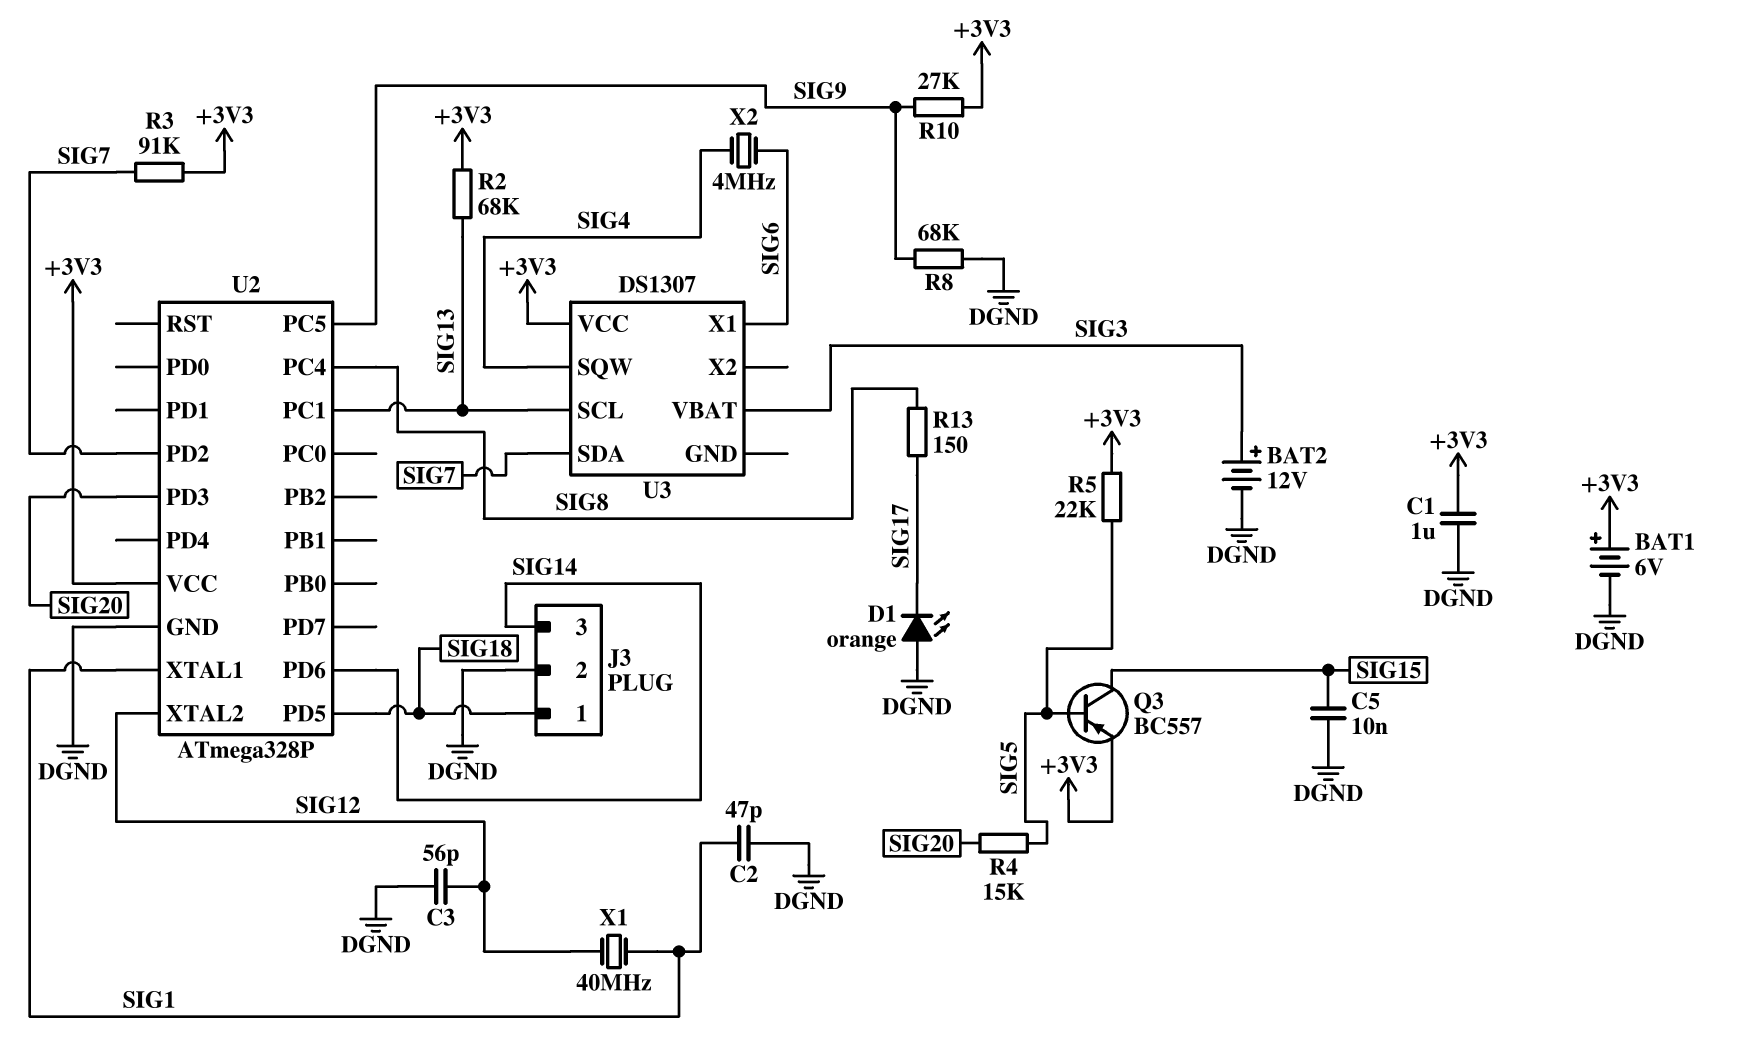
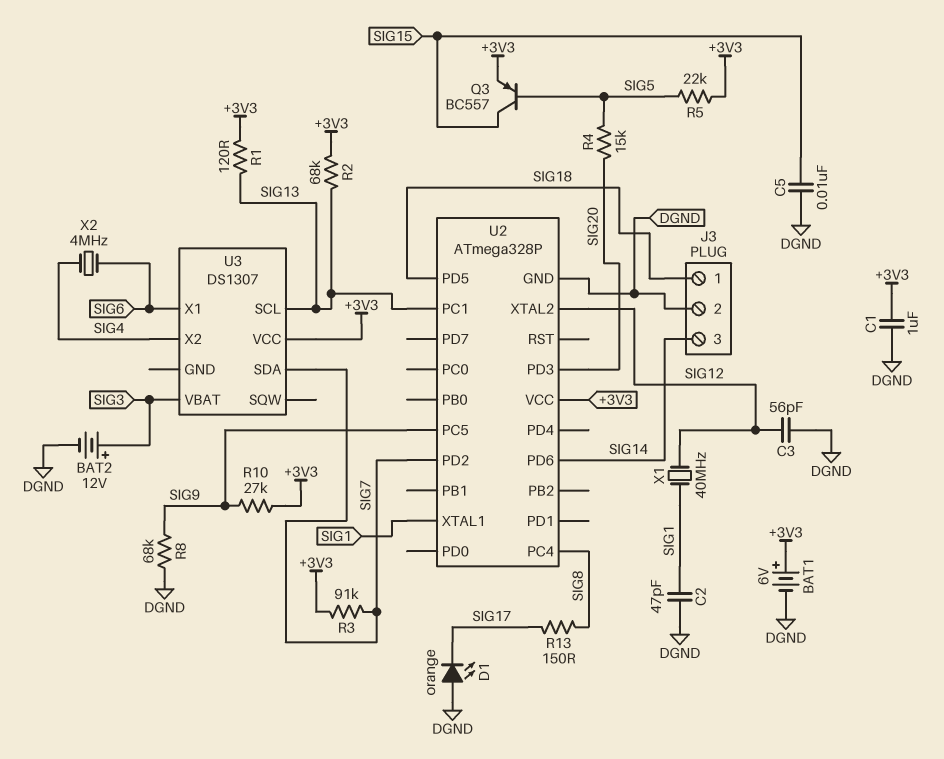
R1: none -> 120 (+3V3, SIG13)
U3 pin SQW: SIG4 -> none
U3 pin X2: none -> SIG4

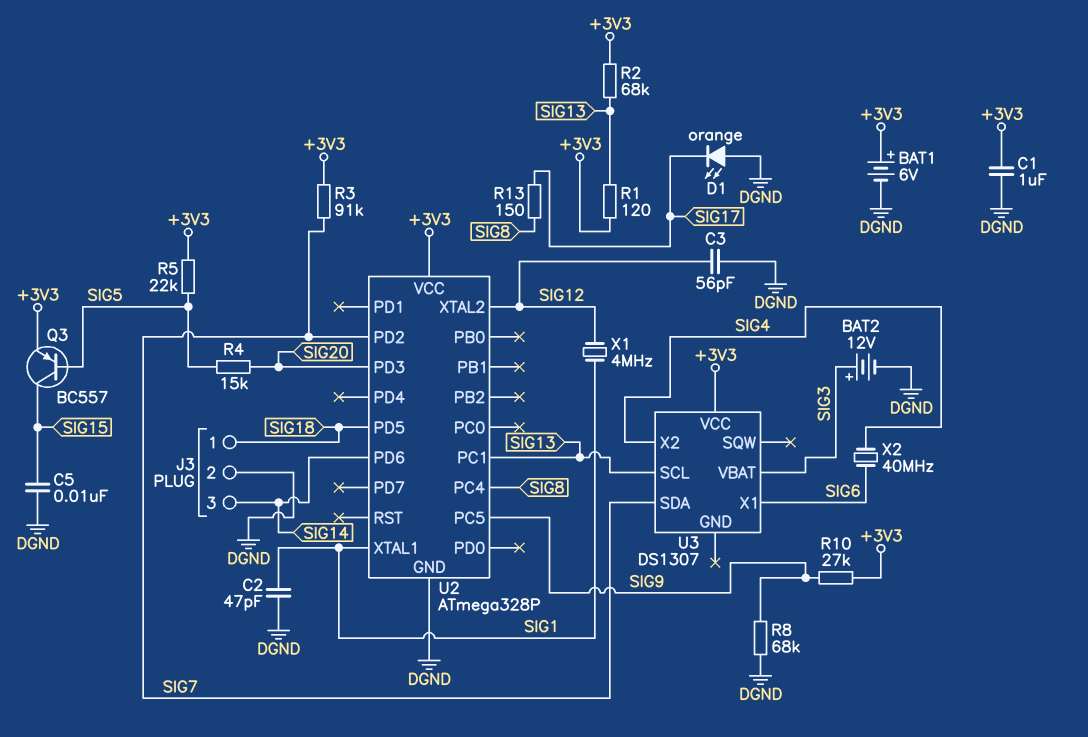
X1: 40MHz (SIG1, SIG12) -> 4MHz (SIG1, SIG12)
X2: 4MHz (SIG4, SIG6) -> 40MHz (SIG4, SIG6)

